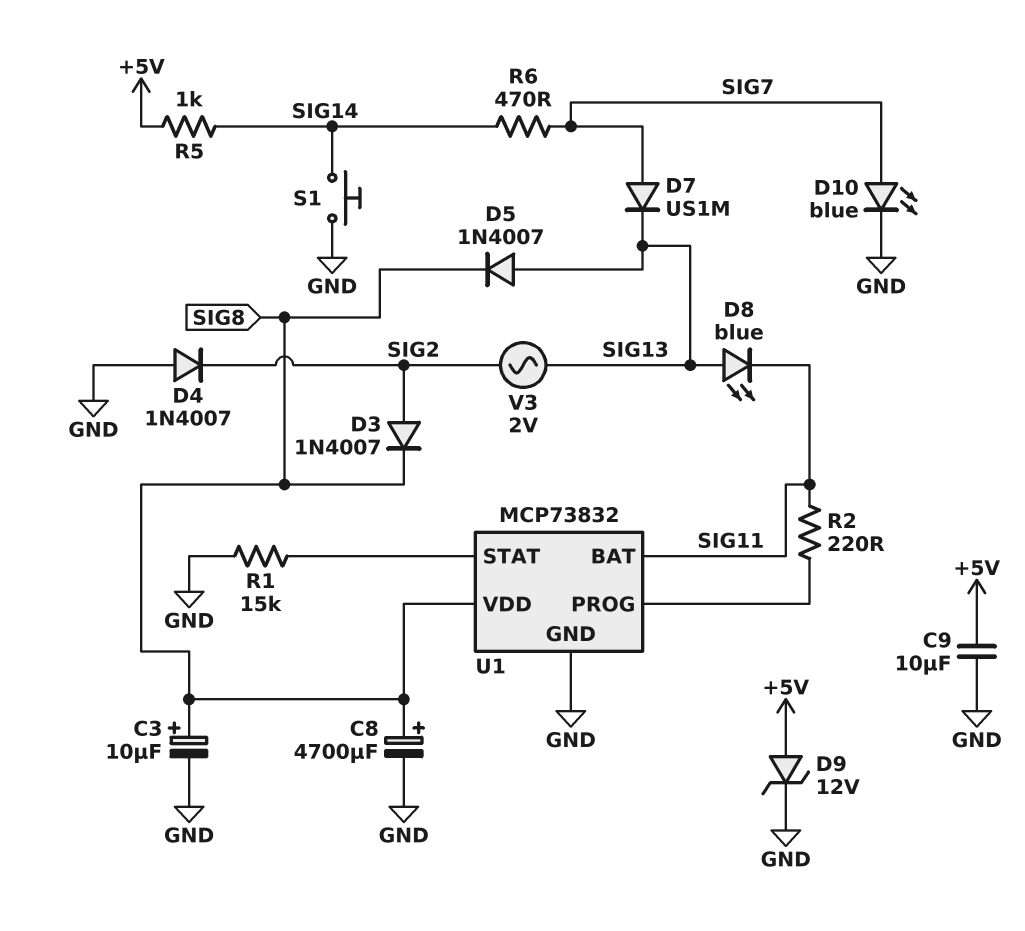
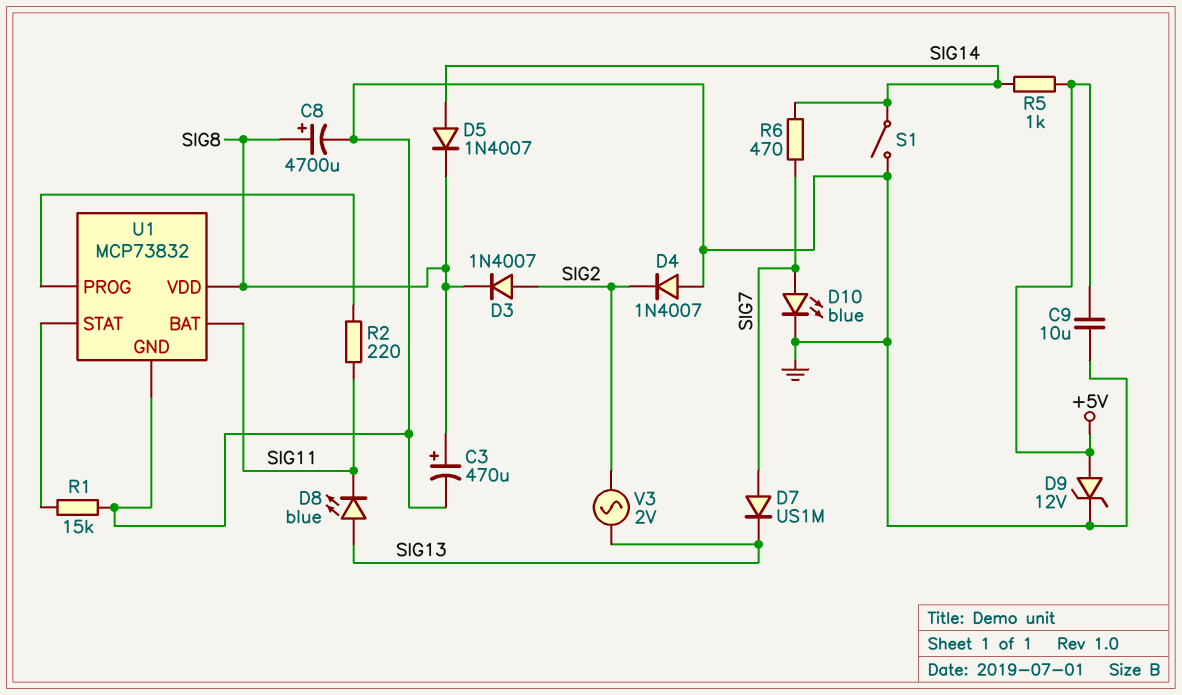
C3: 10uF (plus SIG8, minus GND) -> 470uF (plus SIG8, minus GND)
D5: diode 1N4007 (A SIG13, K SIG8) -> diode 1N4007 (A SIG14, K SIG8)
S1: button (GND, SIG14) -> switch (GND, SIG14)

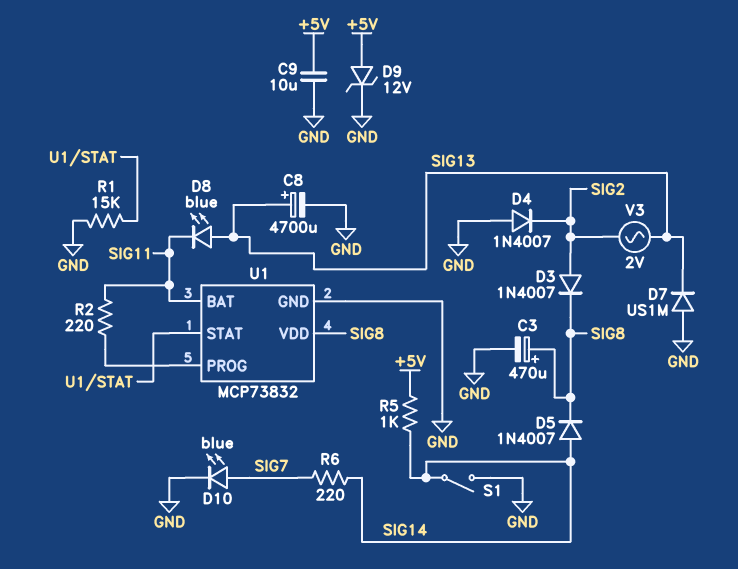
C8: 4700uF (plus SIG8, minus GND) -> 4700uF (plus SIG13, minus GND)
D7: diode US1M (A SIG7, K SIG13) -> diode US1M (A GND, K SIG13)
R6: 470 (SIG7, SIG14) -> 220 (SIG7, SIG14)

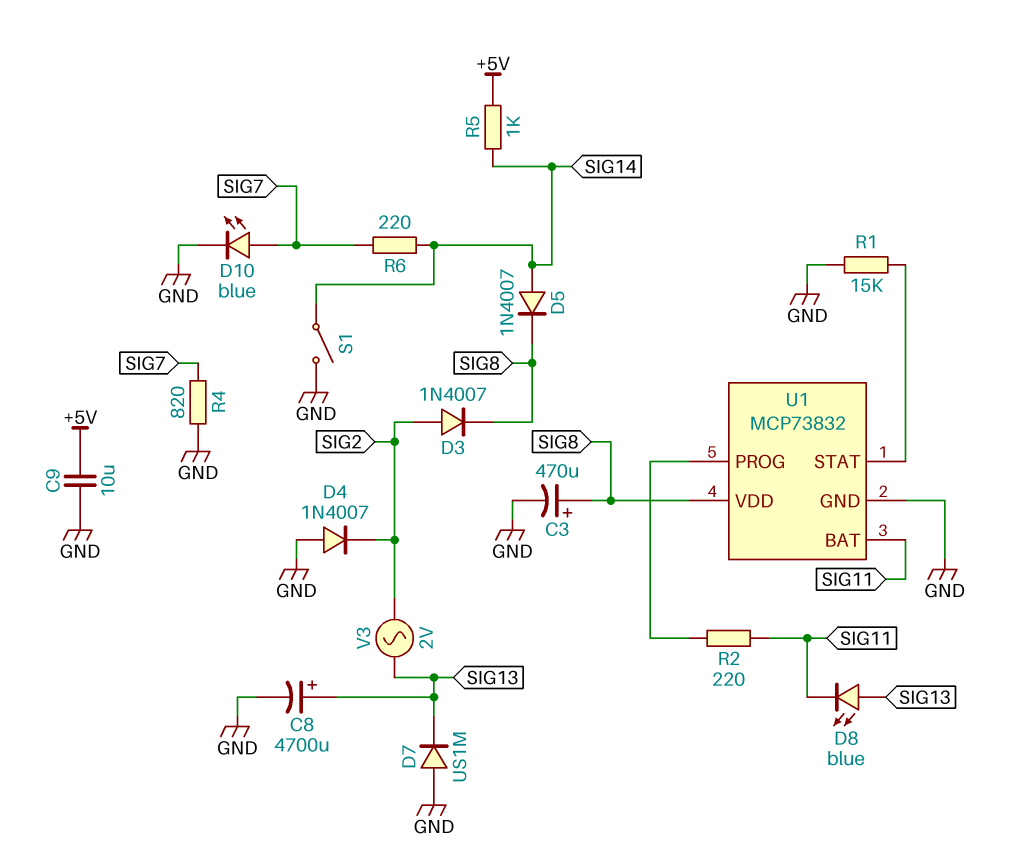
D9: zener 12V (A +5V, K GND) -> none
R4: none -> 820 (GND, SIG7)

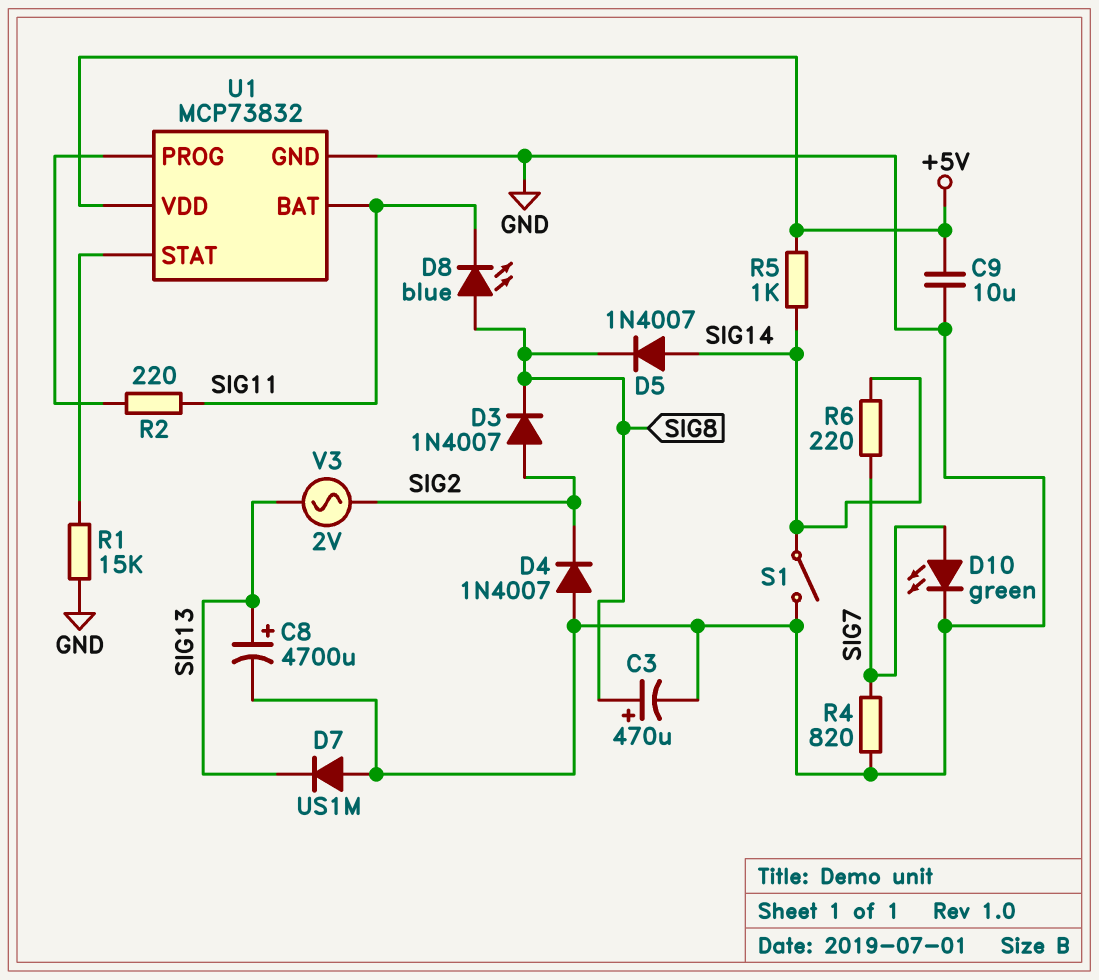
D8: LED blue (A SIG13, K SIG11) -> LED blue (A SIG8, K SIG11)
D10: LED blue (A SIG7, K GND) -> LED green (A SIG7, K GND)
U1 pin VDD: SIG8 -> +5V

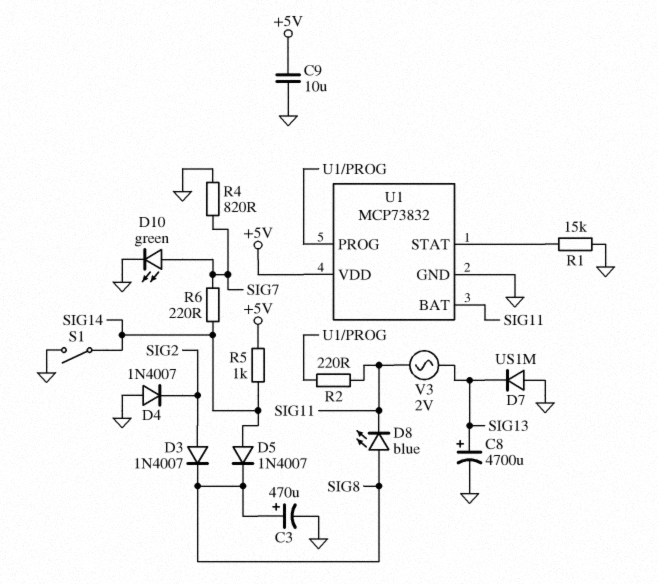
V3: AC 2V (SIG2, SIG13) -> AC 2V (SIG11, SIG13)

